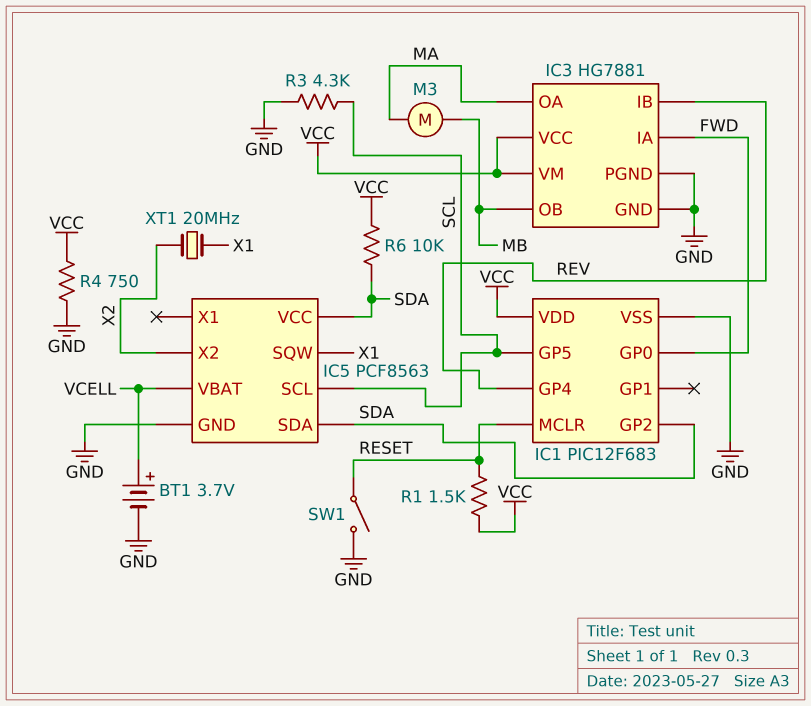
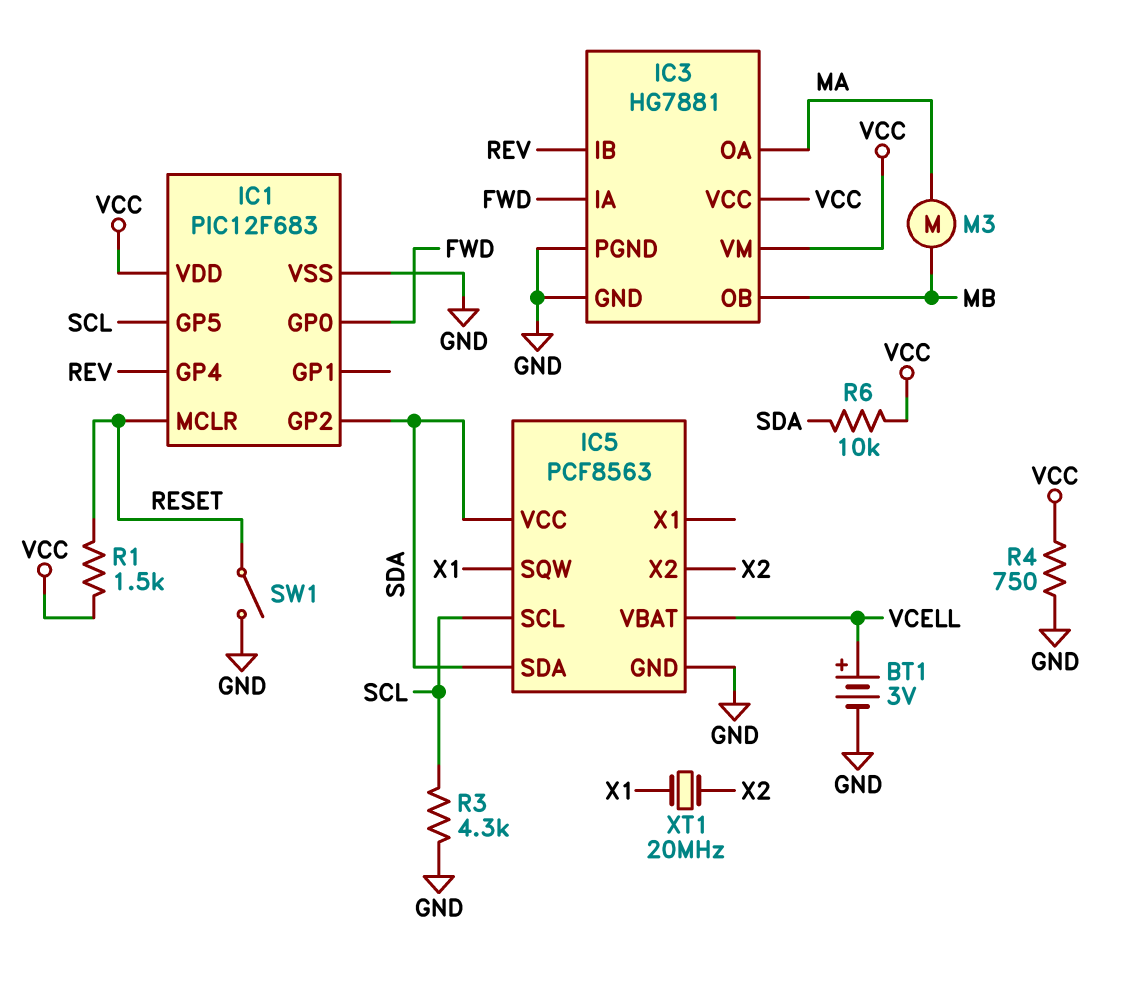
BT1: 3.7V (plus VCELL, minus GND) -> 3V (plus VCELL, minus GND)

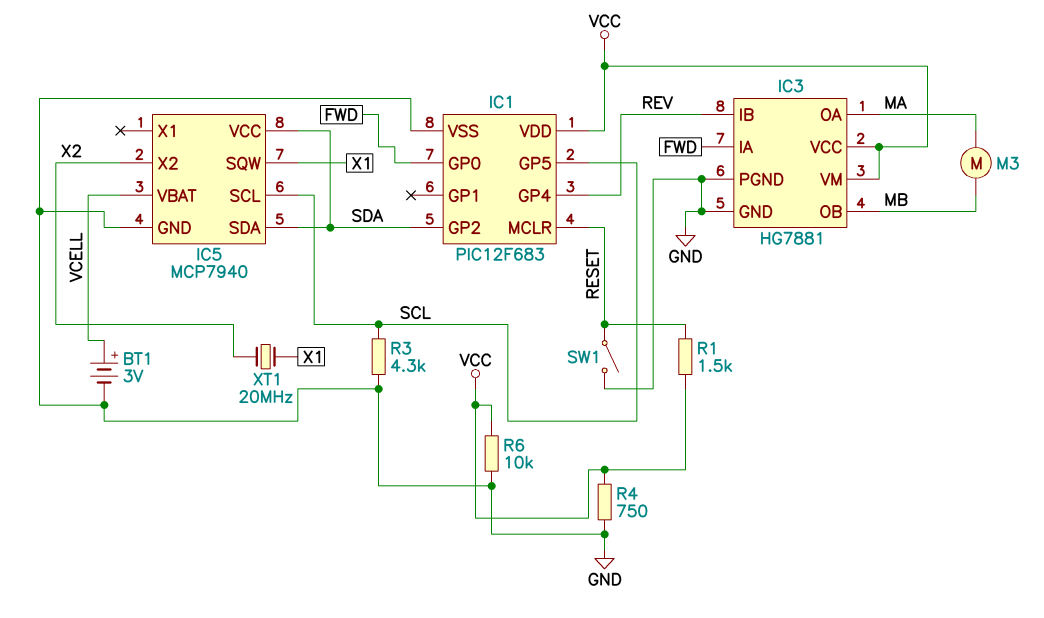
IC5: PCF8563 -> MCP7940
R6: 10k (SDA, VCC) -> 10k (GND, VCC)

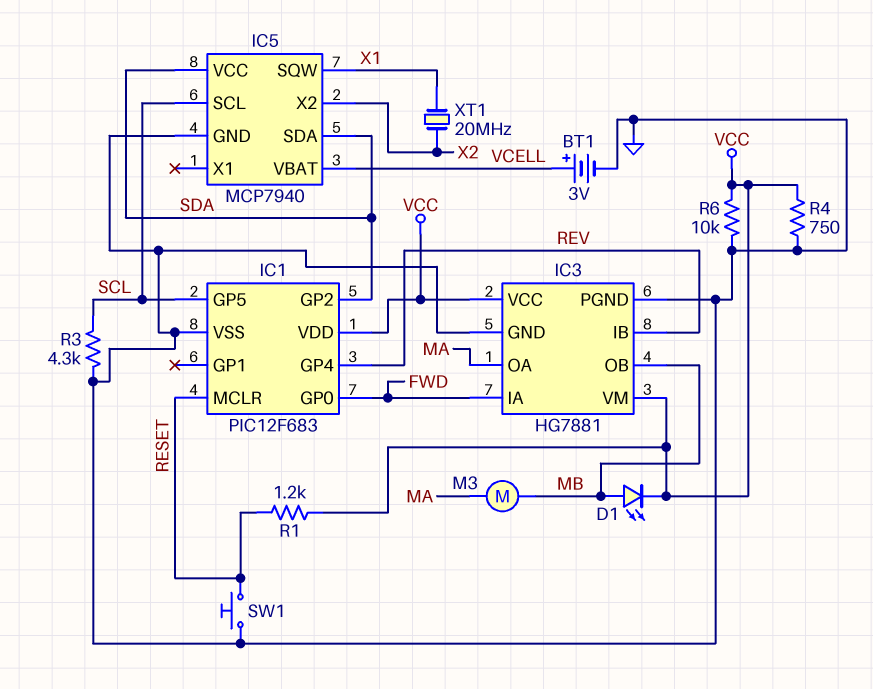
D1: none -> LED (A MB, K VCC)
R1: 1.5k (RESET, VCC) -> 1.2k (RESET, VCC)
SW1: switch (GND, RESET) -> button (GND, RESET)

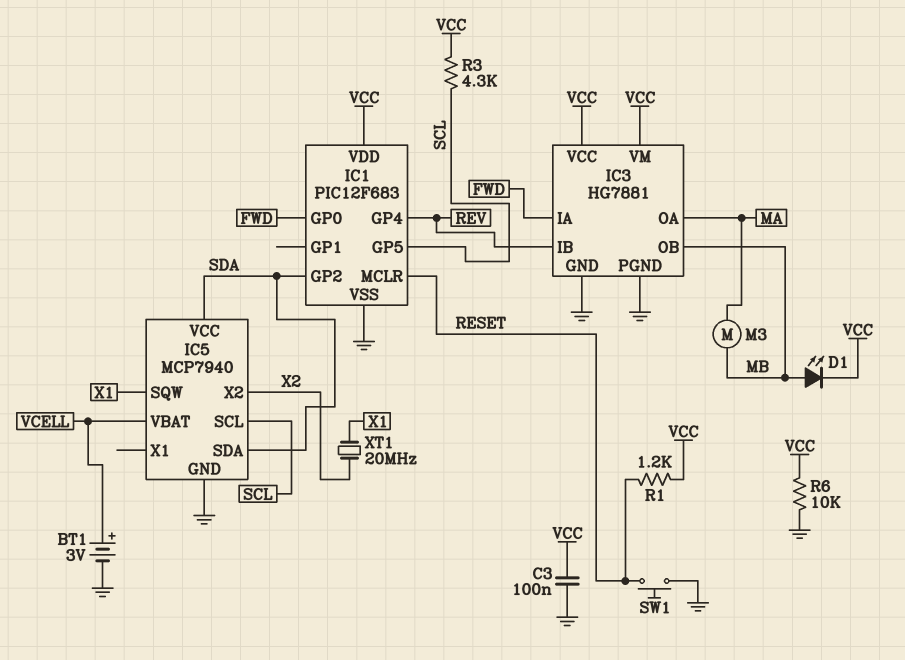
C3: none -> 100nF (GND, VCC)
R3: 4.3k (GND, SCL) -> 4.3k (SCL, VCC)
R4: 750 (GND, VCC) -> none

